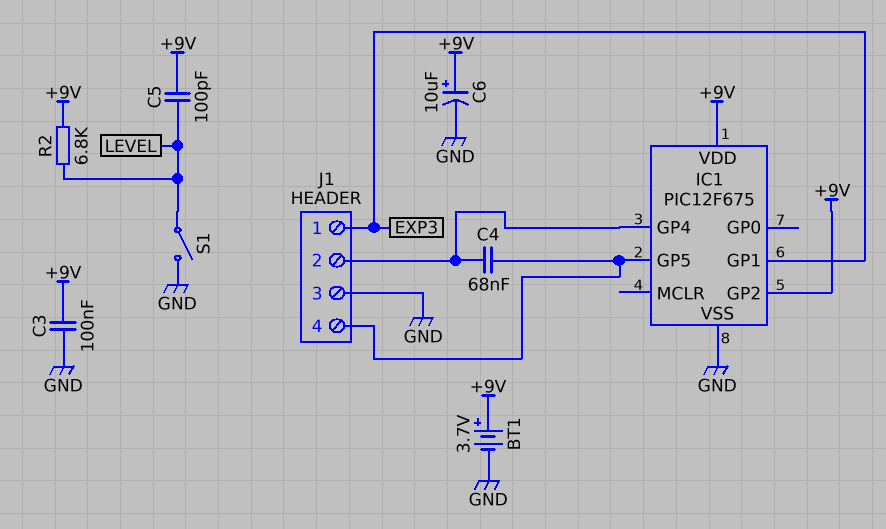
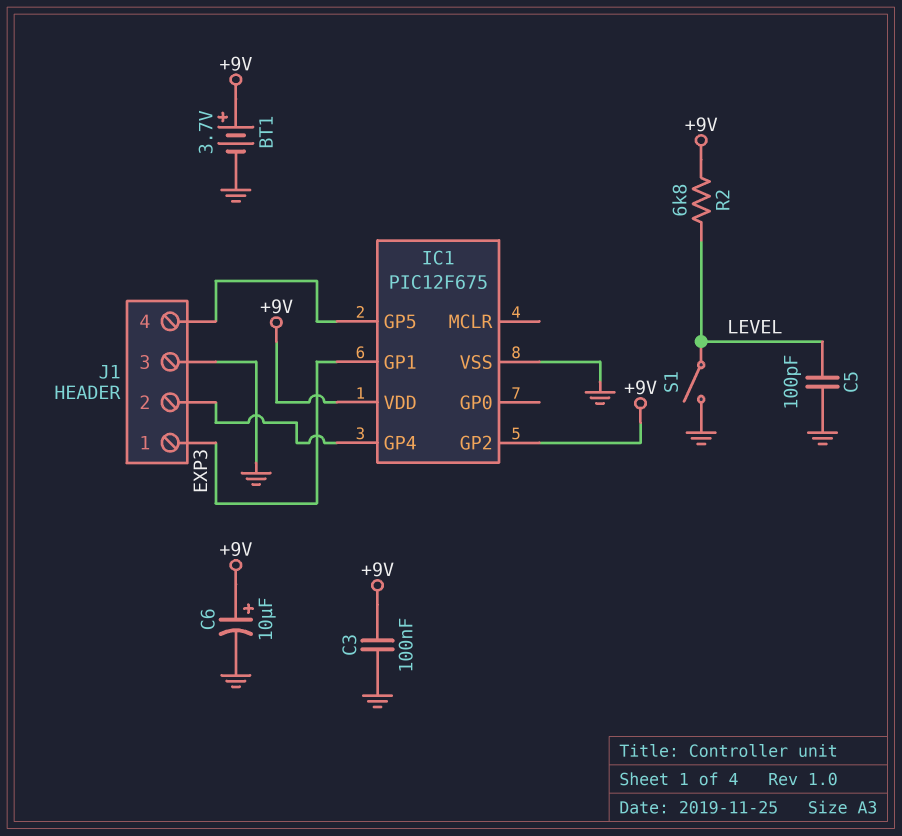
C4: 68nF (IC1/GP4, IC1/GP5) -> none
C5: 100pF (+9V, LEVEL) -> 100pF (GND, LEVEL)

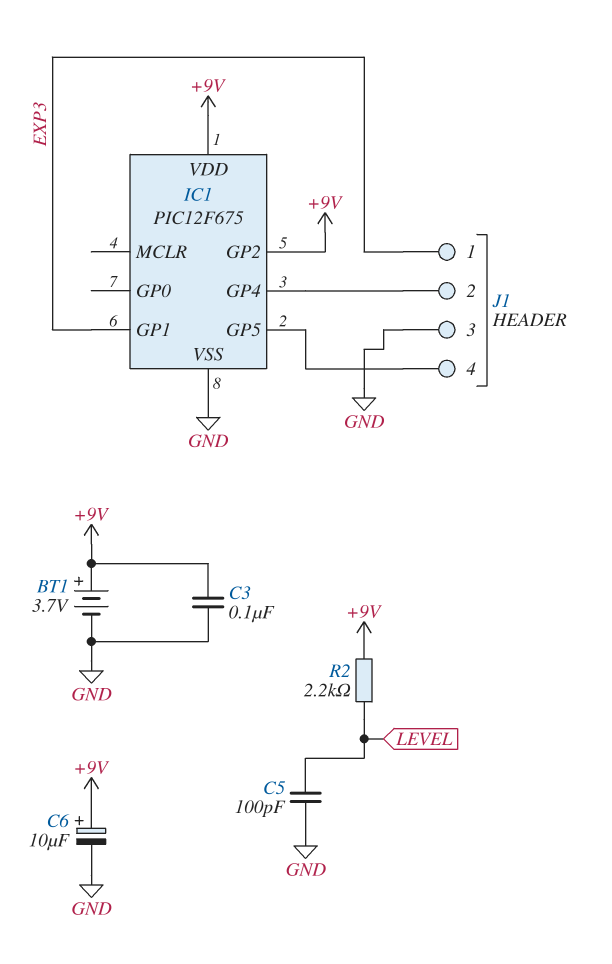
R2: 6.8k (+9V, LEVEL) -> 2.2k (+9V, LEVEL)
S1: switch (GND, LEVEL) -> none

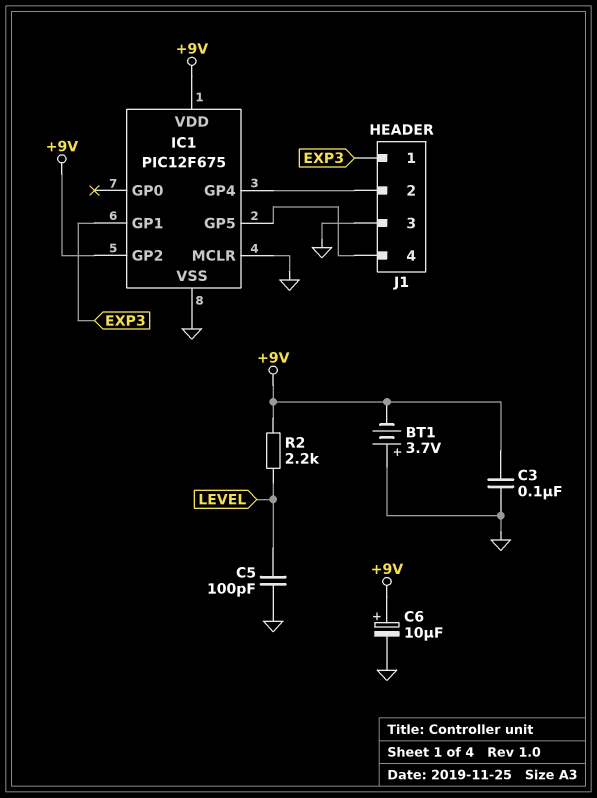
BT1: 3.7V (plus +9V, minus GND) -> 3.7V (plus GND, minus +9V)
IC1 pin MCLR: none -> GND

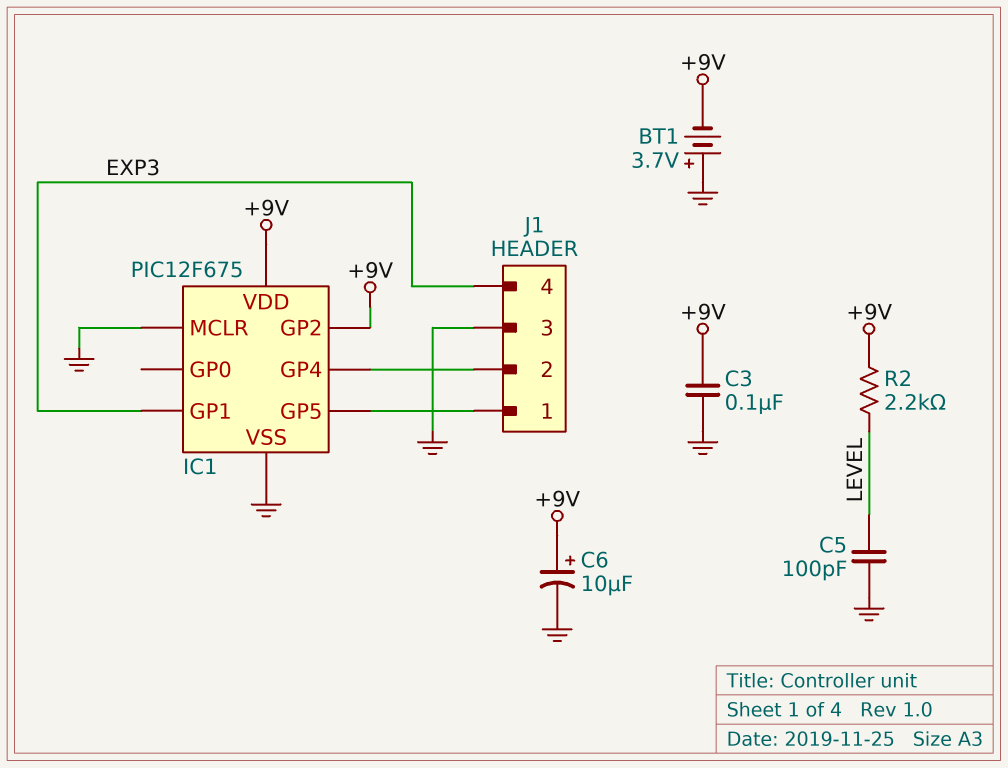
J1 pin 1: EXP3 -> IC1/GP5
J1 pin 4: IC1/GP5 -> EXP3

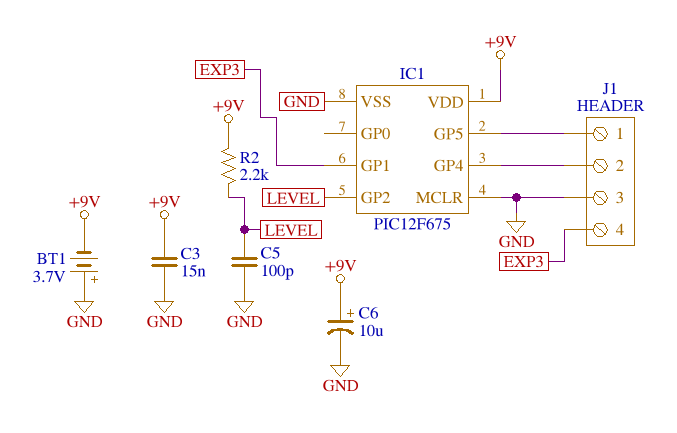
C3: 100nF (+9V, GND) -> 15nF (+9V, GND)
IC1 pin GP2: +9V -> LEVEL

